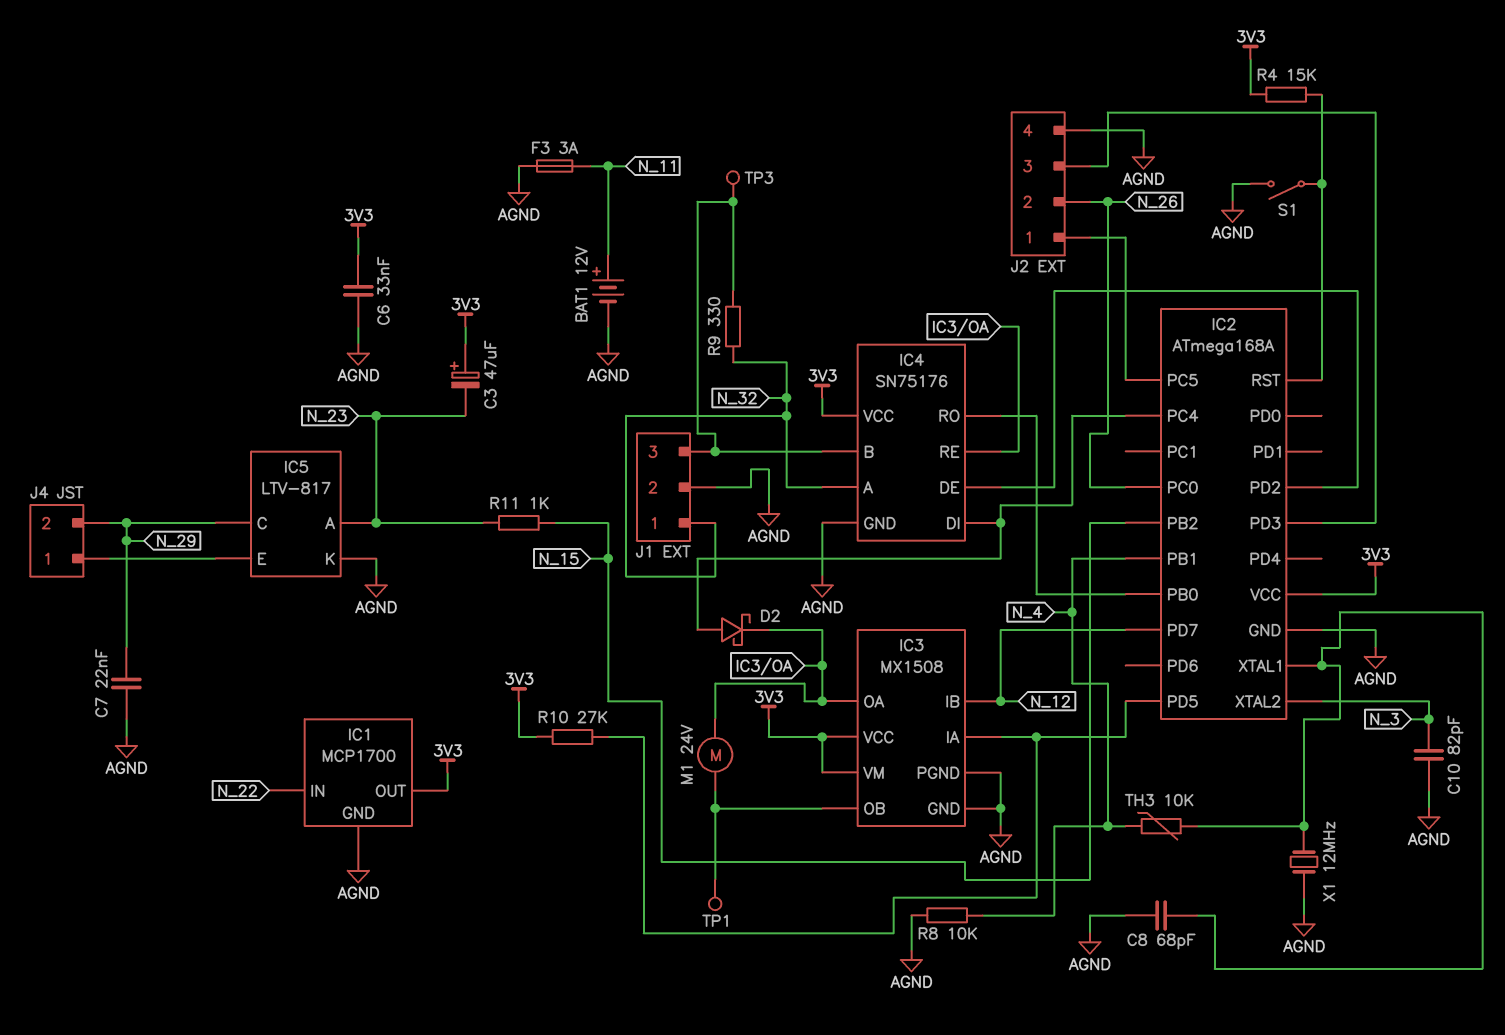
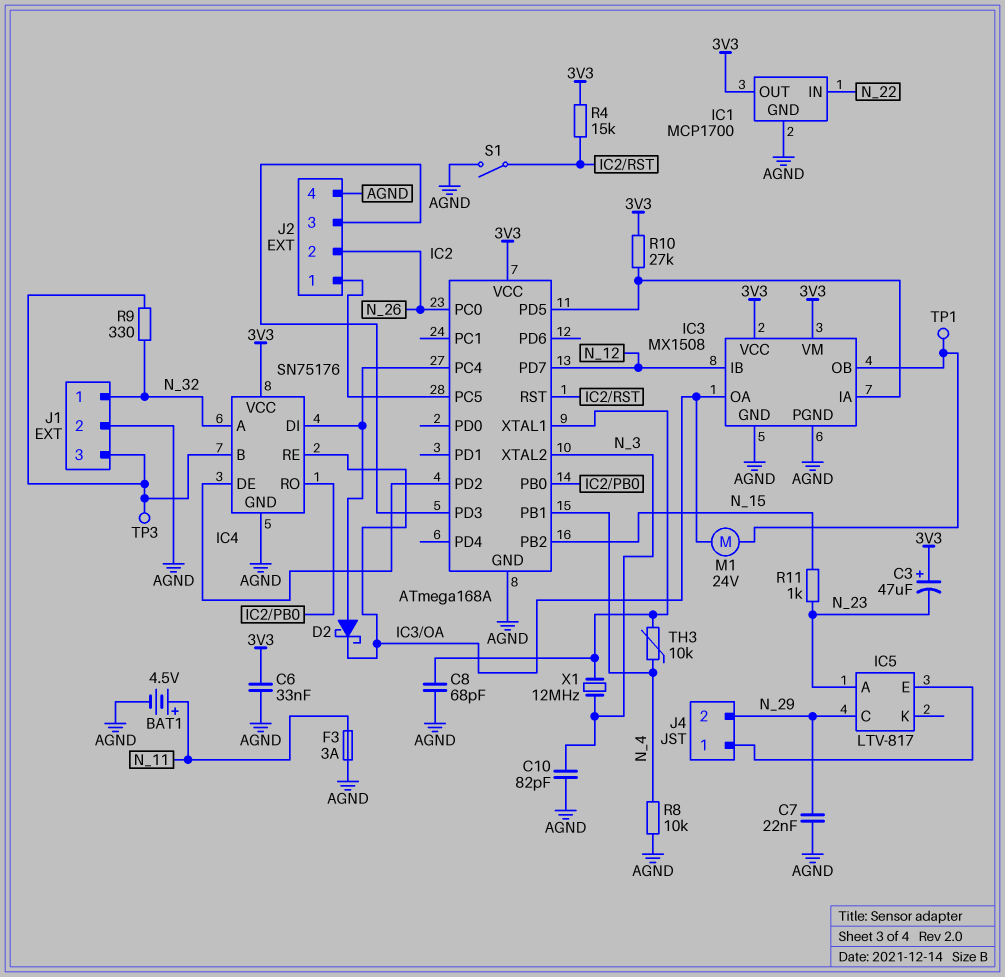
BAT1: 12V (plus N_11, minus AGND) -> 4.5V (plus N_11, minus AGND)
IC5 pin K: AGND -> none
X1: 12MHz (AGND, IC2/XTAL1) -> 12MHz (IC2/XTAL1, N_3)

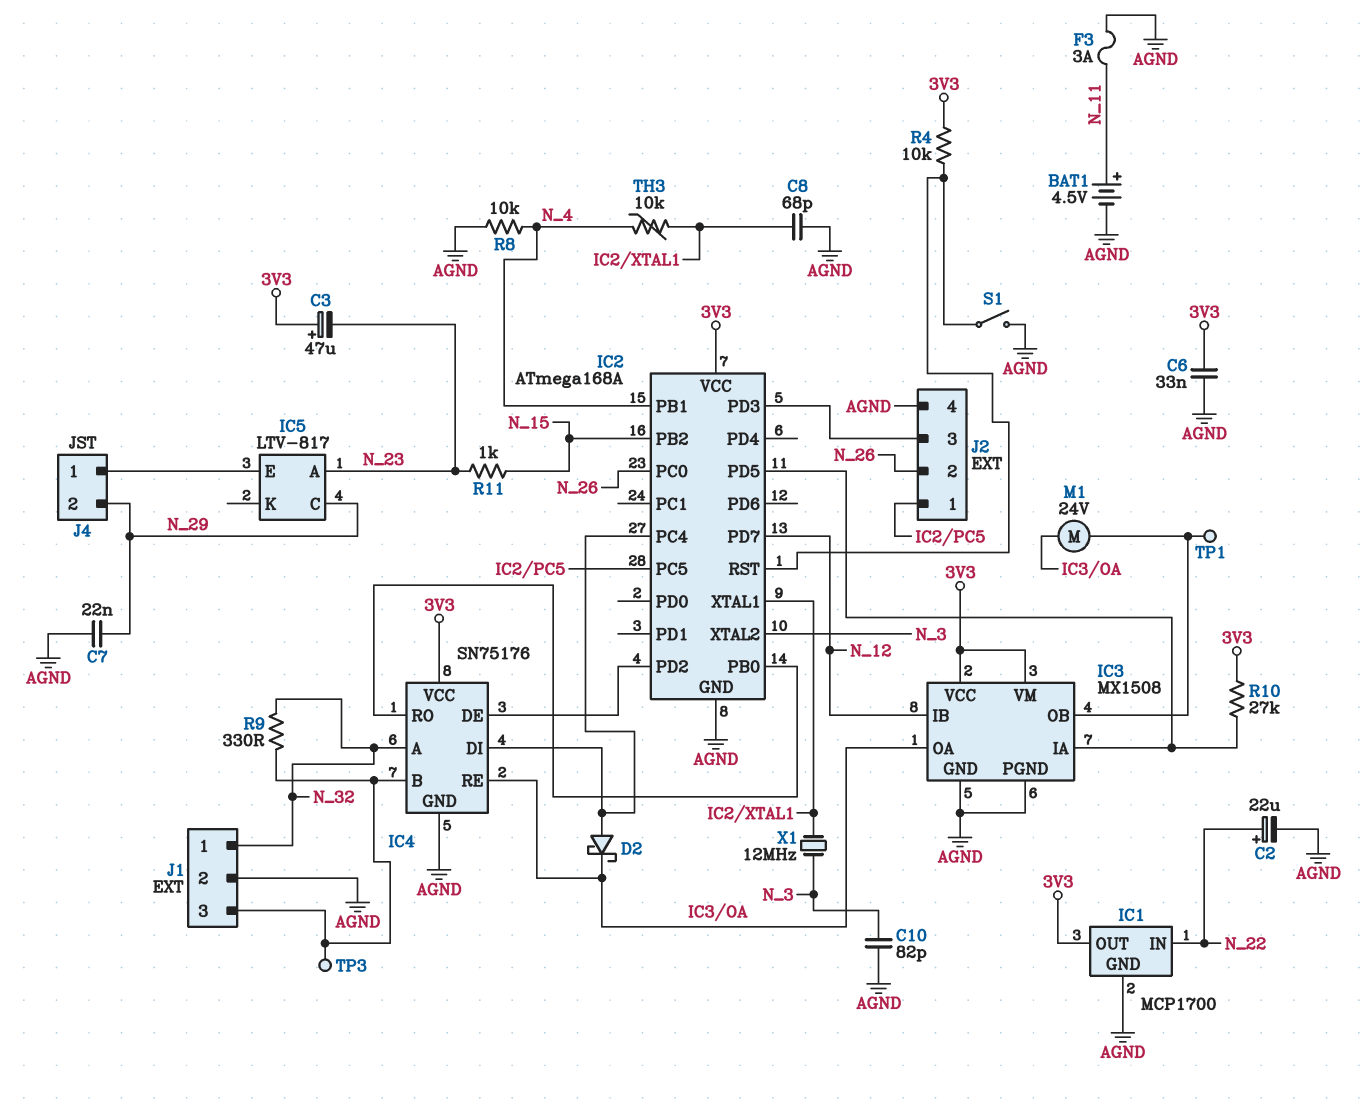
C2: none -> 22uF (plus N_22, minus AGND)
R4: 15k (3V3, IC2/RST) -> 10k (3V3, IC2/RST)

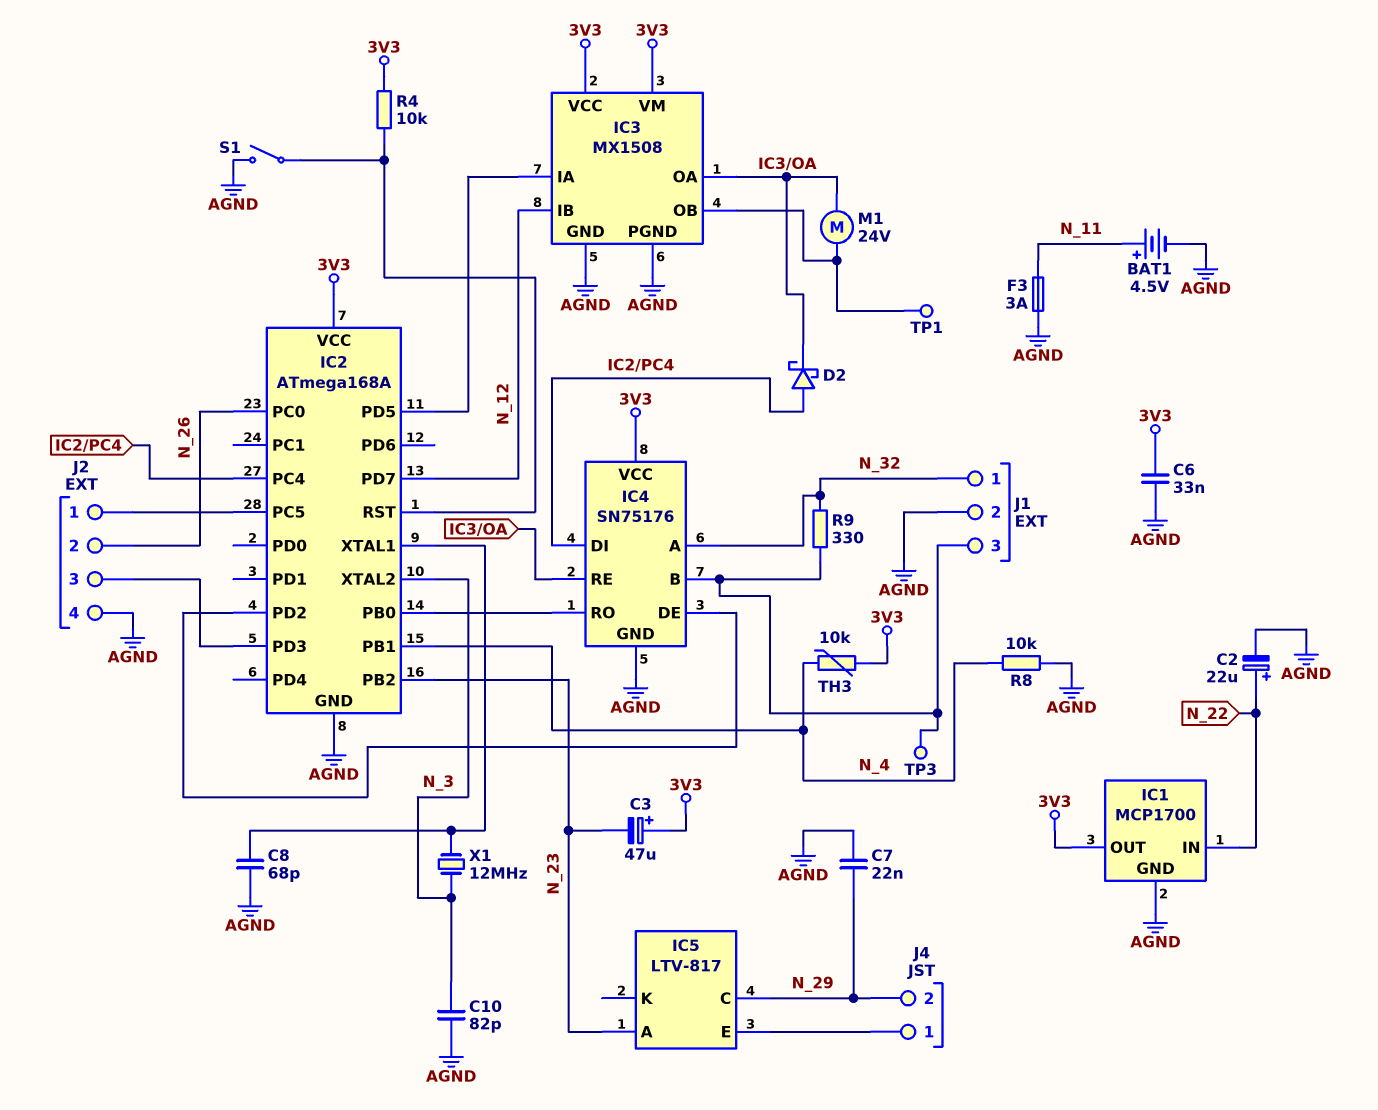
IC2 pin PB2: N_15 -> N_23
R10: 27k (3V3, IC2/PD5) -> none
R11: 1k (N_15, N_23) -> none
TH3: 10k (IC2/XTAL1, N_4) -> 10k (3V3, N_4)

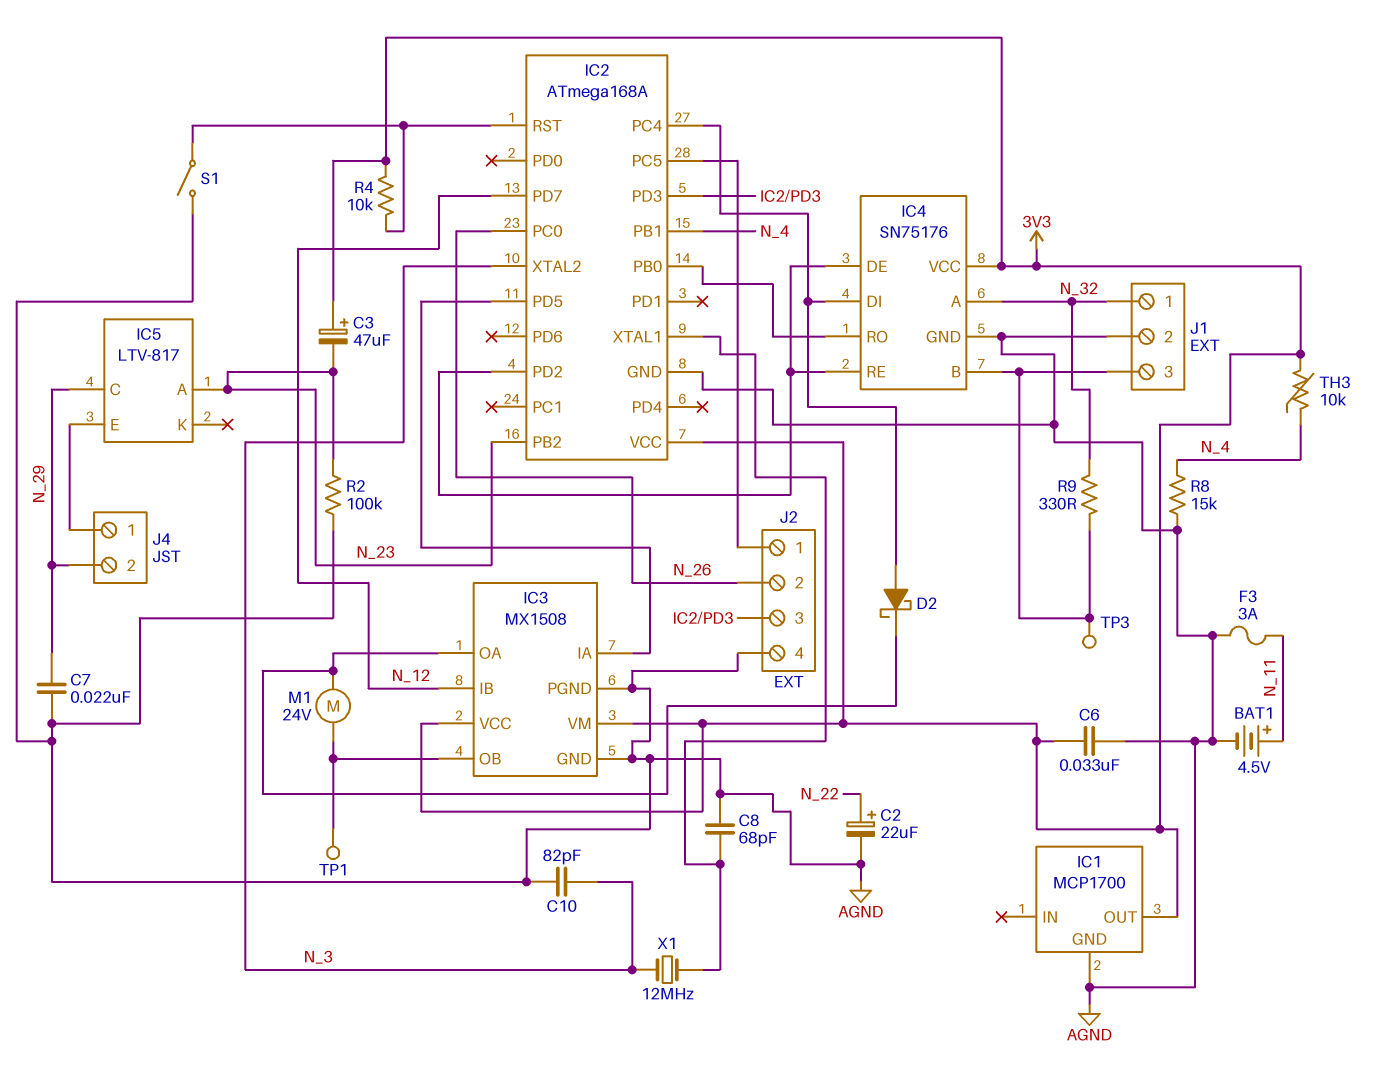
IC1 pin IN: N_22 -> none
IC4 pin RE: IC3/OA -> IC2/PD2
R2: none -> 100k (AGND, N_23)
R8: 10k (AGND, N_4) -> 15k (AGND, N_4)

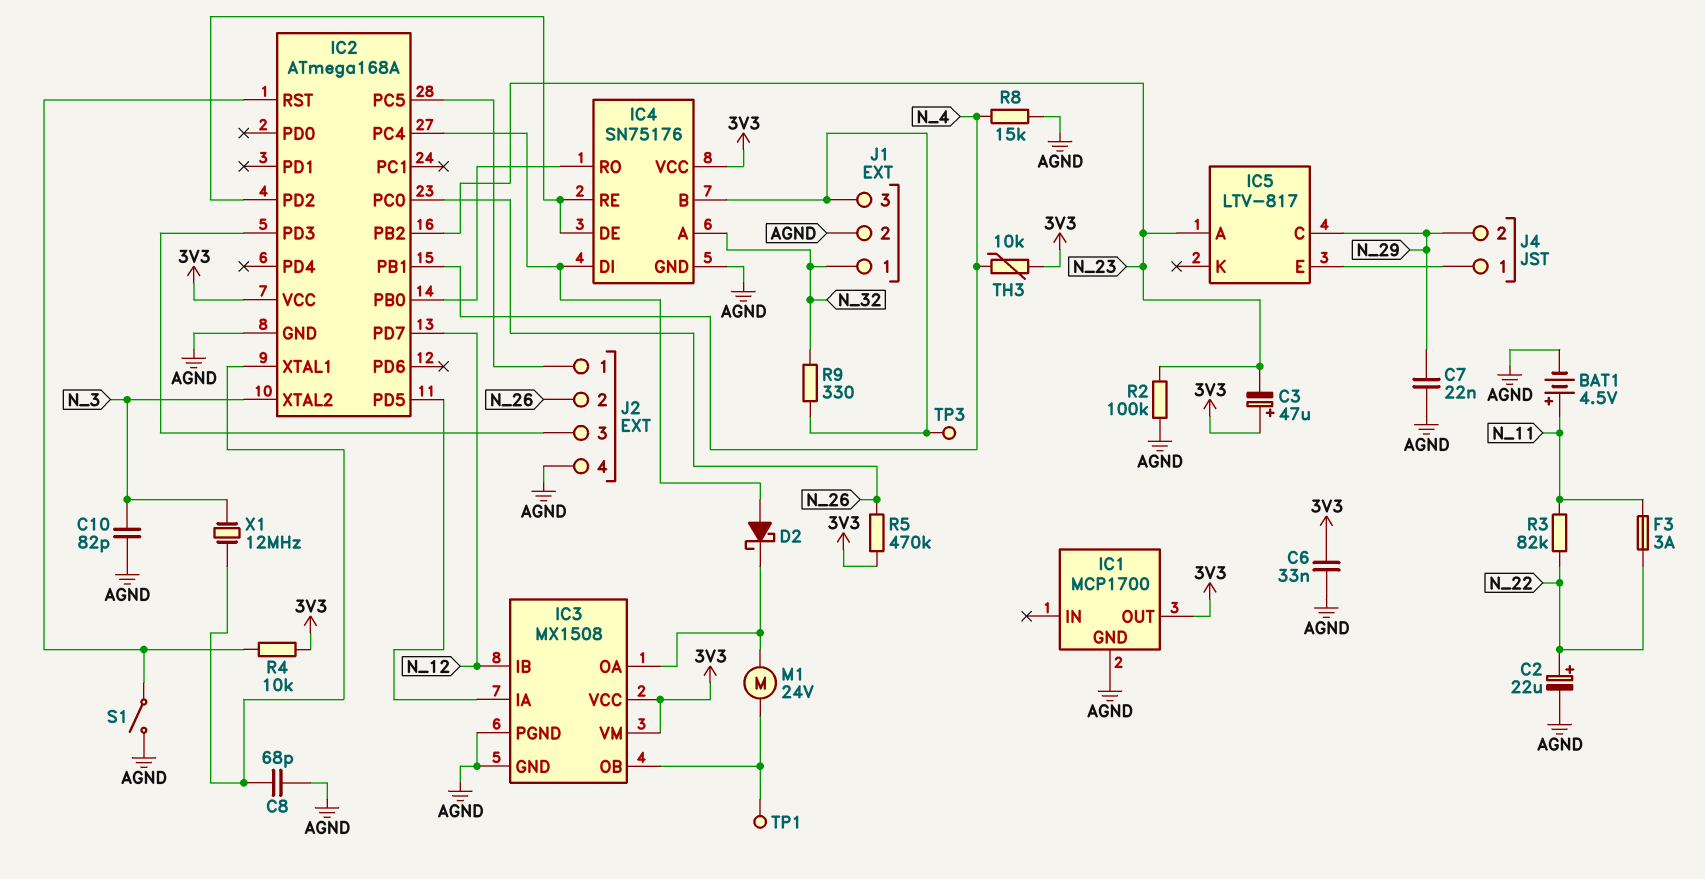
F3: 3A (AGND, N_11) -> 3A (N_11, N_22)
R3: none -> 82k (N_11, N_22)
R5: none -> 470k (3V3, N_26)

